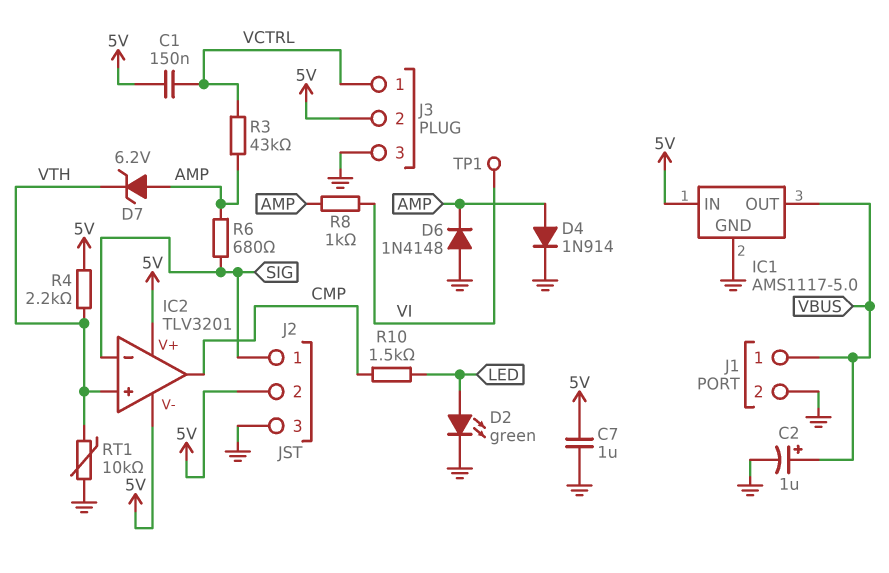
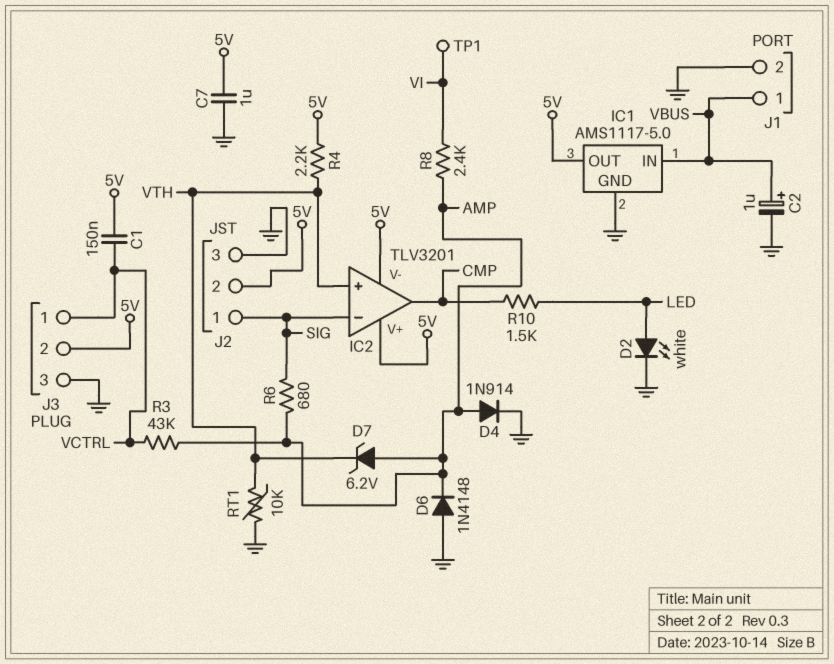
D2: LED green (A LED, K GND) -> LED white (A LED, K GND)
IC1 pin IN: 5V -> VBUS
IC1 pin OUT: VBUS -> 5V
R8: 1k (AMP, VI) -> 2.4k (AMP, VI)

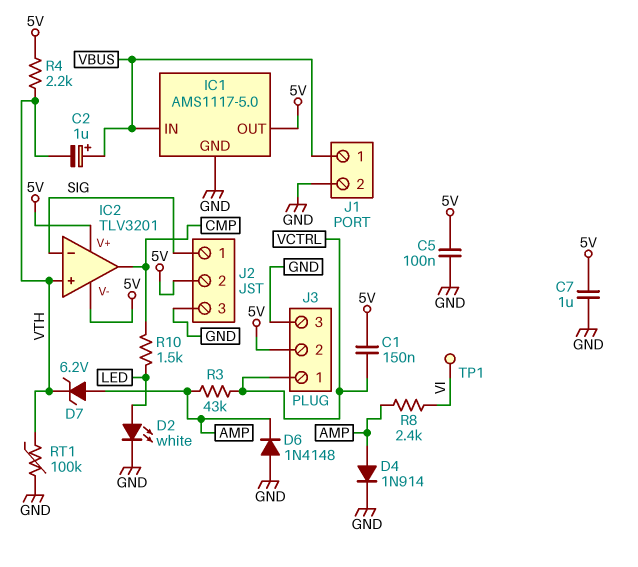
C2: 1uF (plus VBUS, minus GND) -> 1uF (plus VBUS, minus VTH)
C5: none -> 100nF (5V, GND)
R6: 680 (AMP, SIG) -> none
RT1: 10k (GND, VTH) -> 100k (GND, VTH)

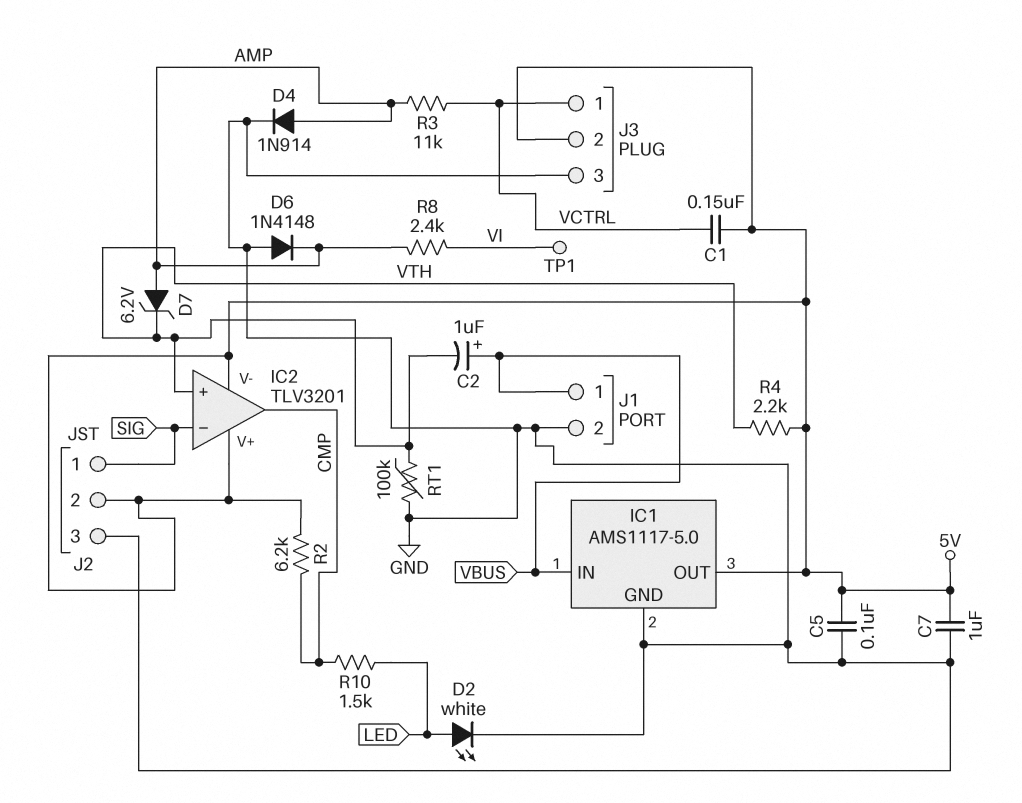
R2: none -> 6.2k (5V, CMP)
R3: 43k (AMP, VCTRL) -> 11k (AMP, VCTRL)

